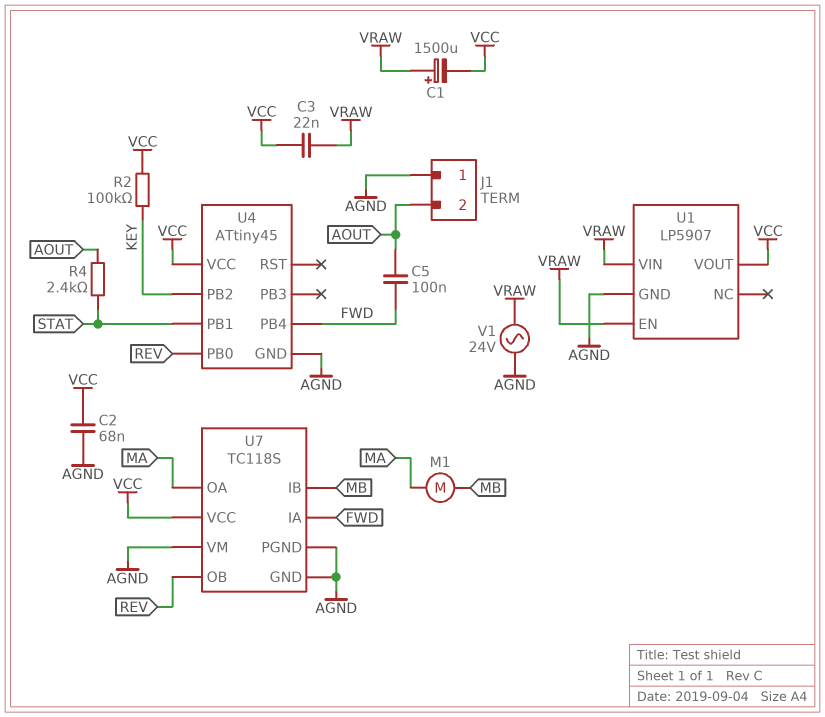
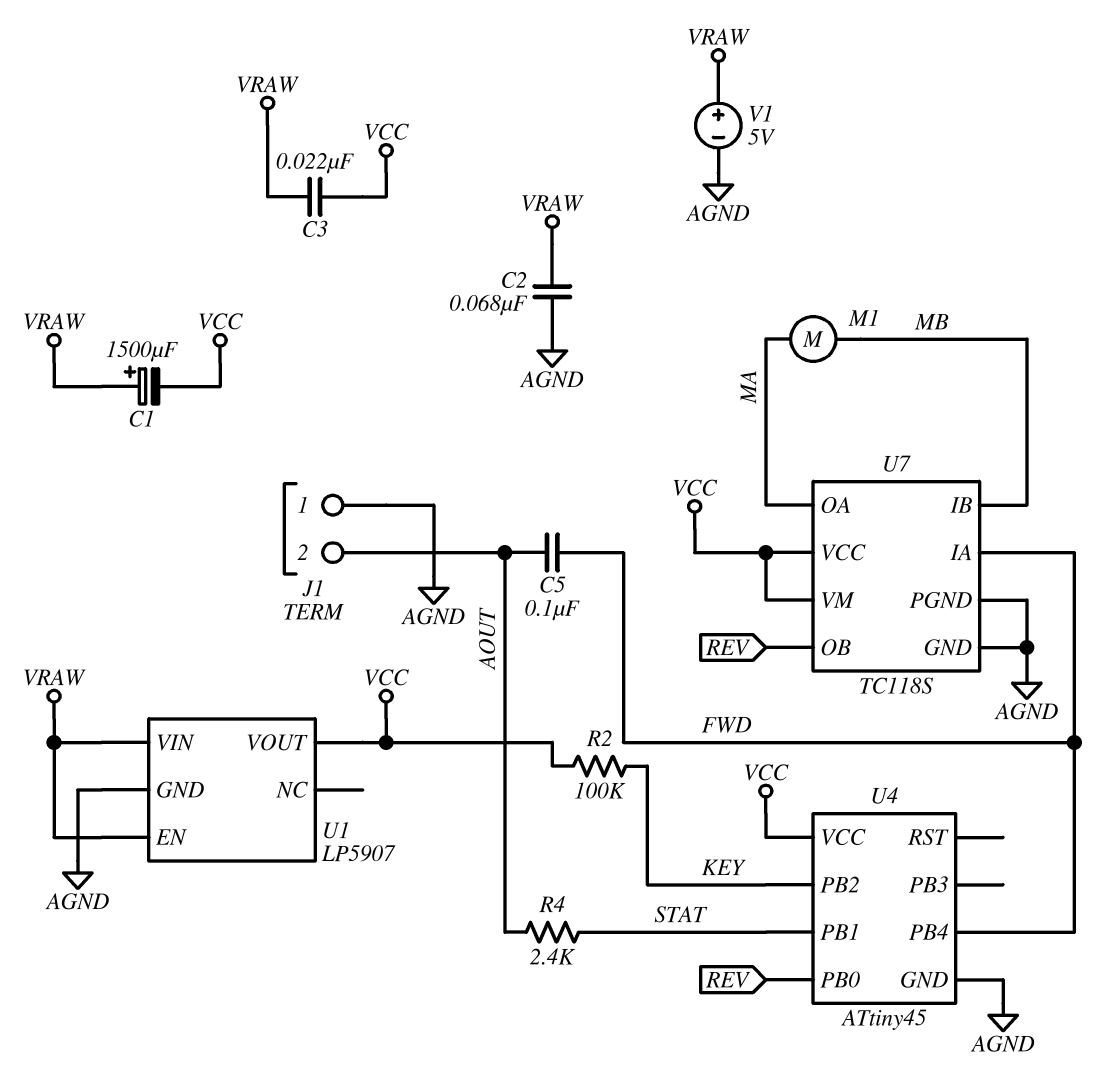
C2: 68nF (AGND, VCC) -> 68nF (AGND, VRAW)
U7 pin VM: AGND -> VCC
V1: AC 24V (AGND, VRAW) -> 5V (plus VRAW, minus AGND)

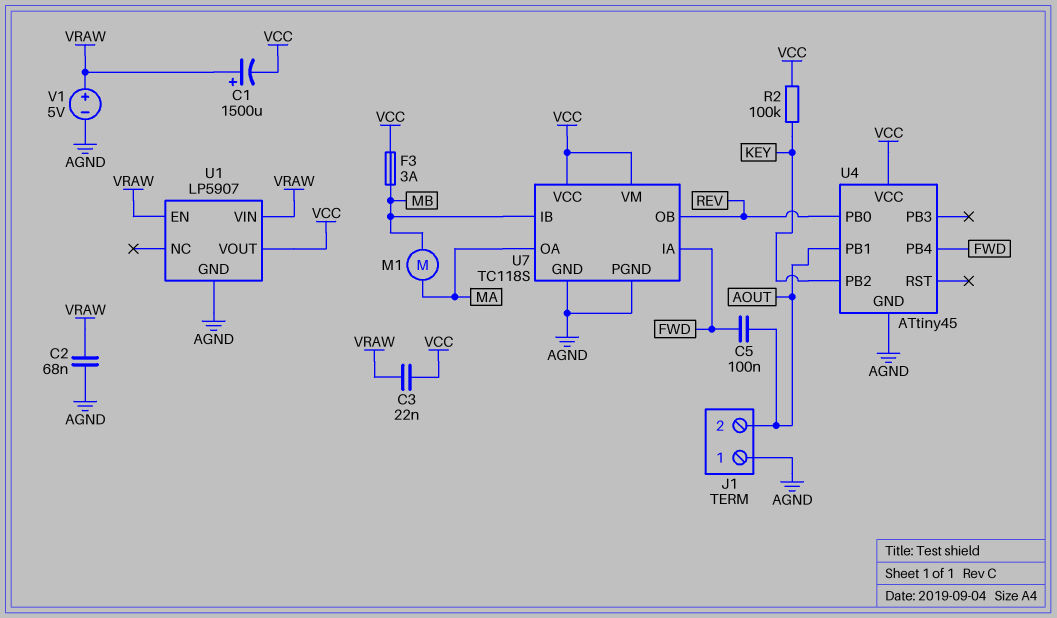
F3: none -> 3A (MB, VCC)
R4: 2.4k (AOUT, STAT) -> none
U4 pin PB1: STAT -> AOUT

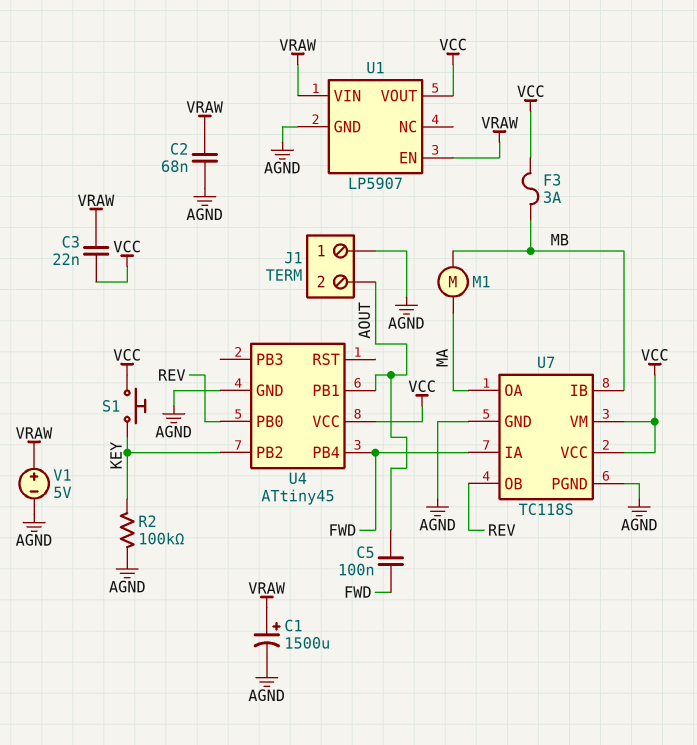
C1: 1500uF (plus VRAW, minus VCC) -> 1500uF (plus VRAW, minus AGND)
R2: 100k (KEY, VCC) -> 100k (AGND, KEY)
S1: none -> button (KEY, VCC)

